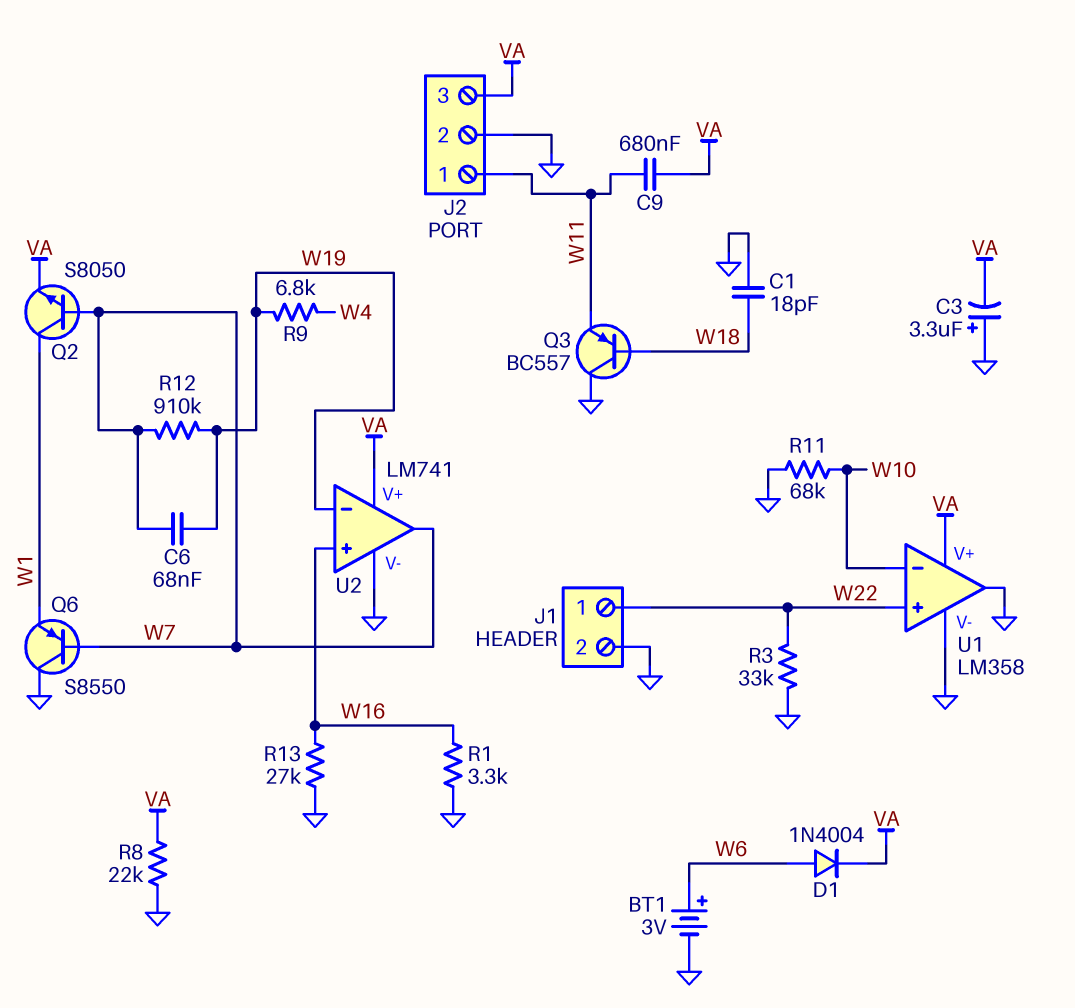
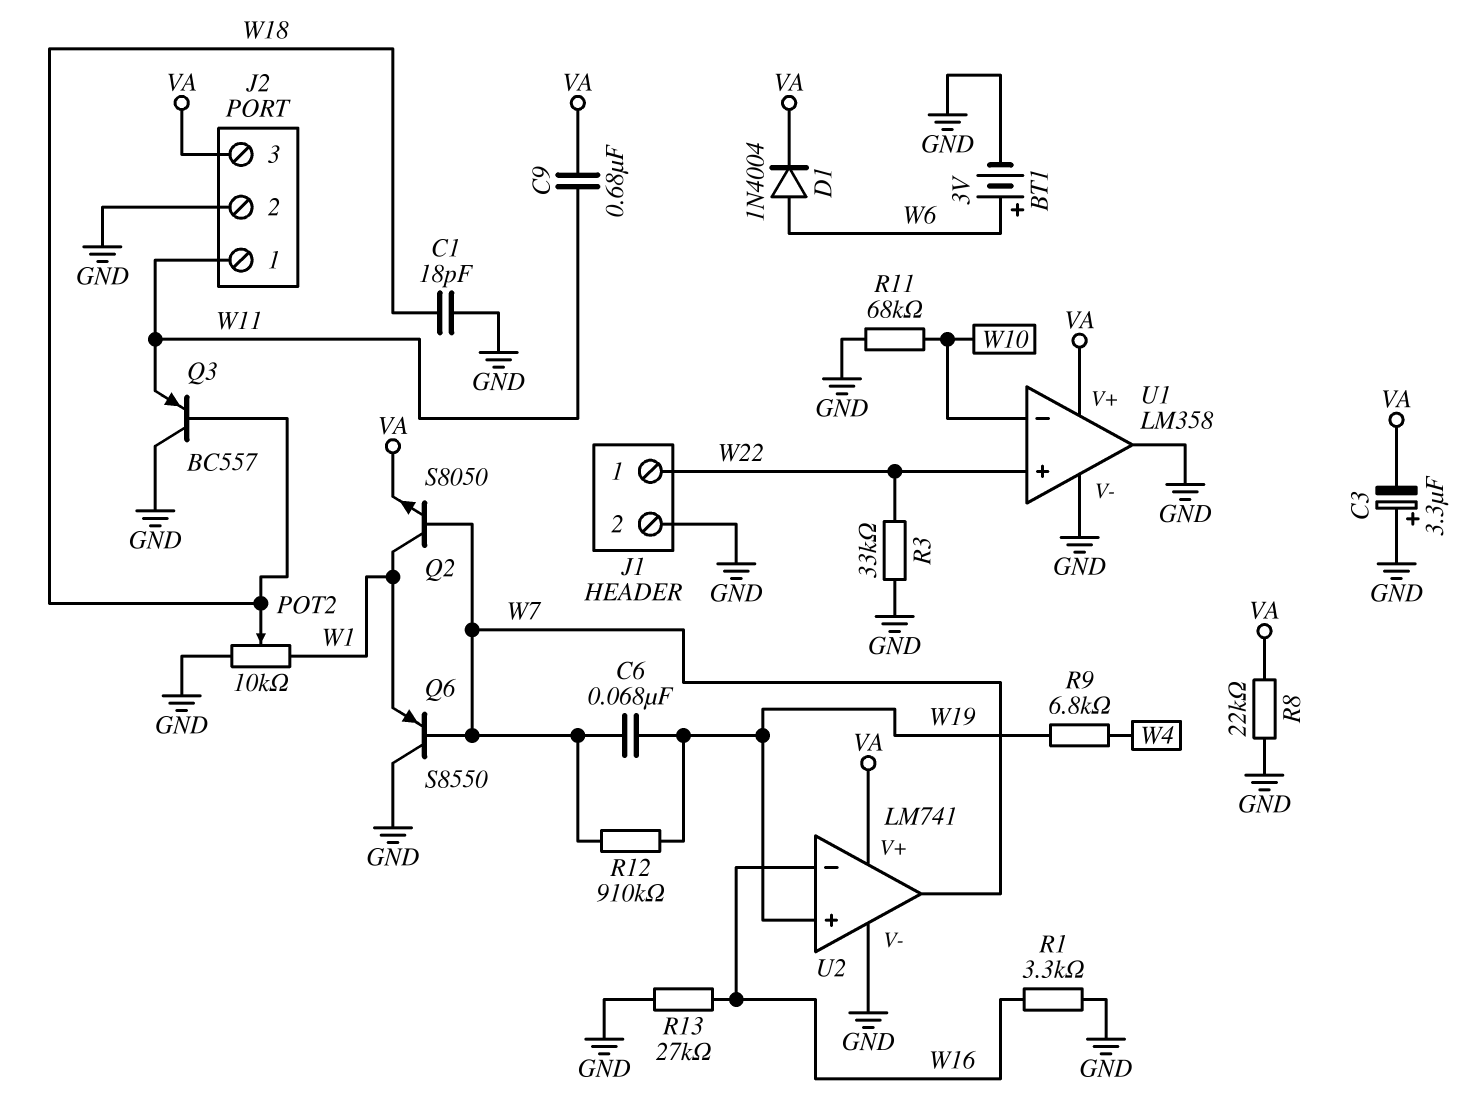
POT2: none -> 10k (GND, W1, wiper W18)
U2 pin in+: W16 -> W19
U2 pin in-: W19 -> W16

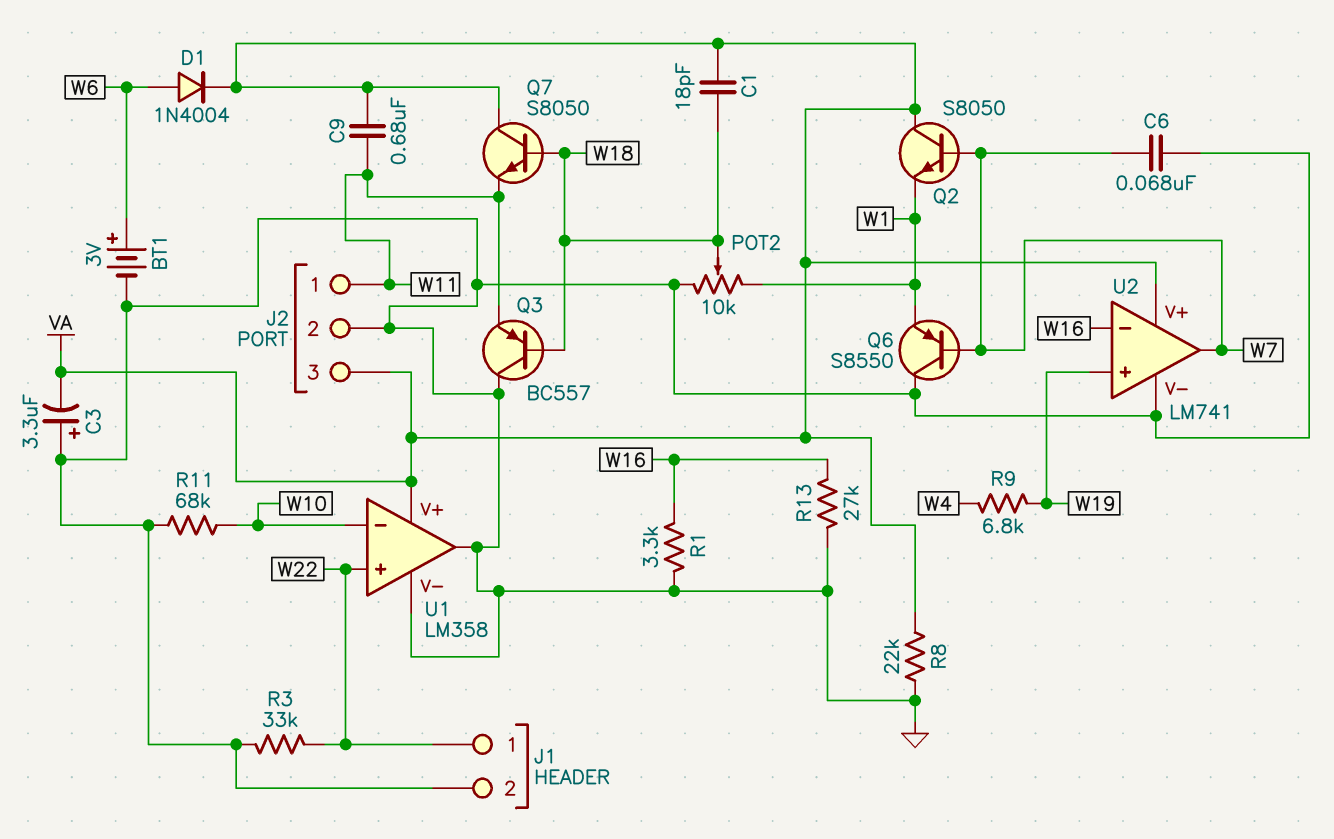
C1: 18pF (GND, W18) -> 18pF (VA, W18)
C6: 68nF (W7, W19) -> 68nF (GND, W7)
Q2: NPN S8050 (B W7, C W1, E VA) -> NPN S8050 (B W7, C VA, E W1)
Q7: none -> NPN S8050 (B W18, C VA, E W11)
R12: 910k (W7, W19) -> none

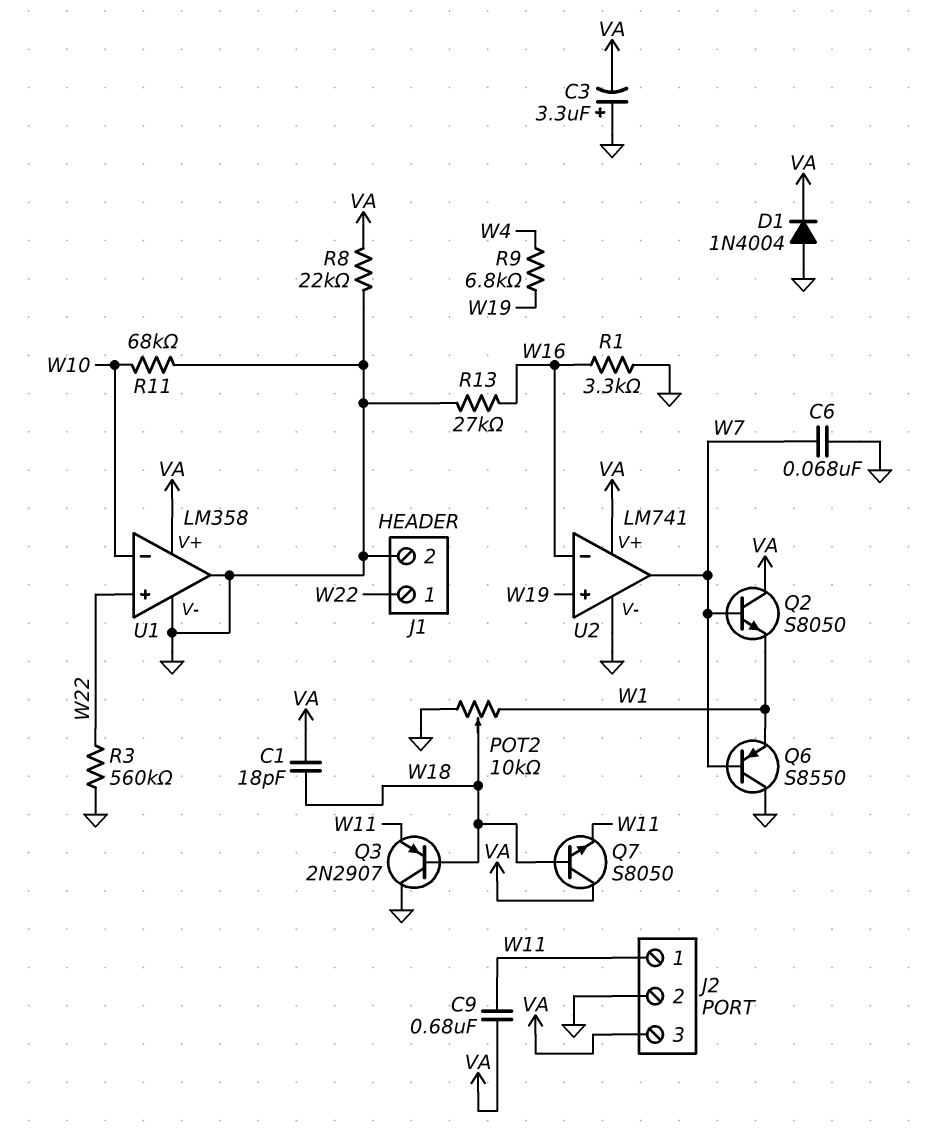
BT1: 3V (plus W6, minus GND) -> none
D1: diode 1N4004 (A W6, K VA) -> diode 1N4004 (A GND, K VA)
Q3: PNP BC557 (B W18, C GND, E W11) -> PNP 2N2907 (B W18, C GND, E W11)
R3: 33k (GND, W22) -> 560k (GND, W22)

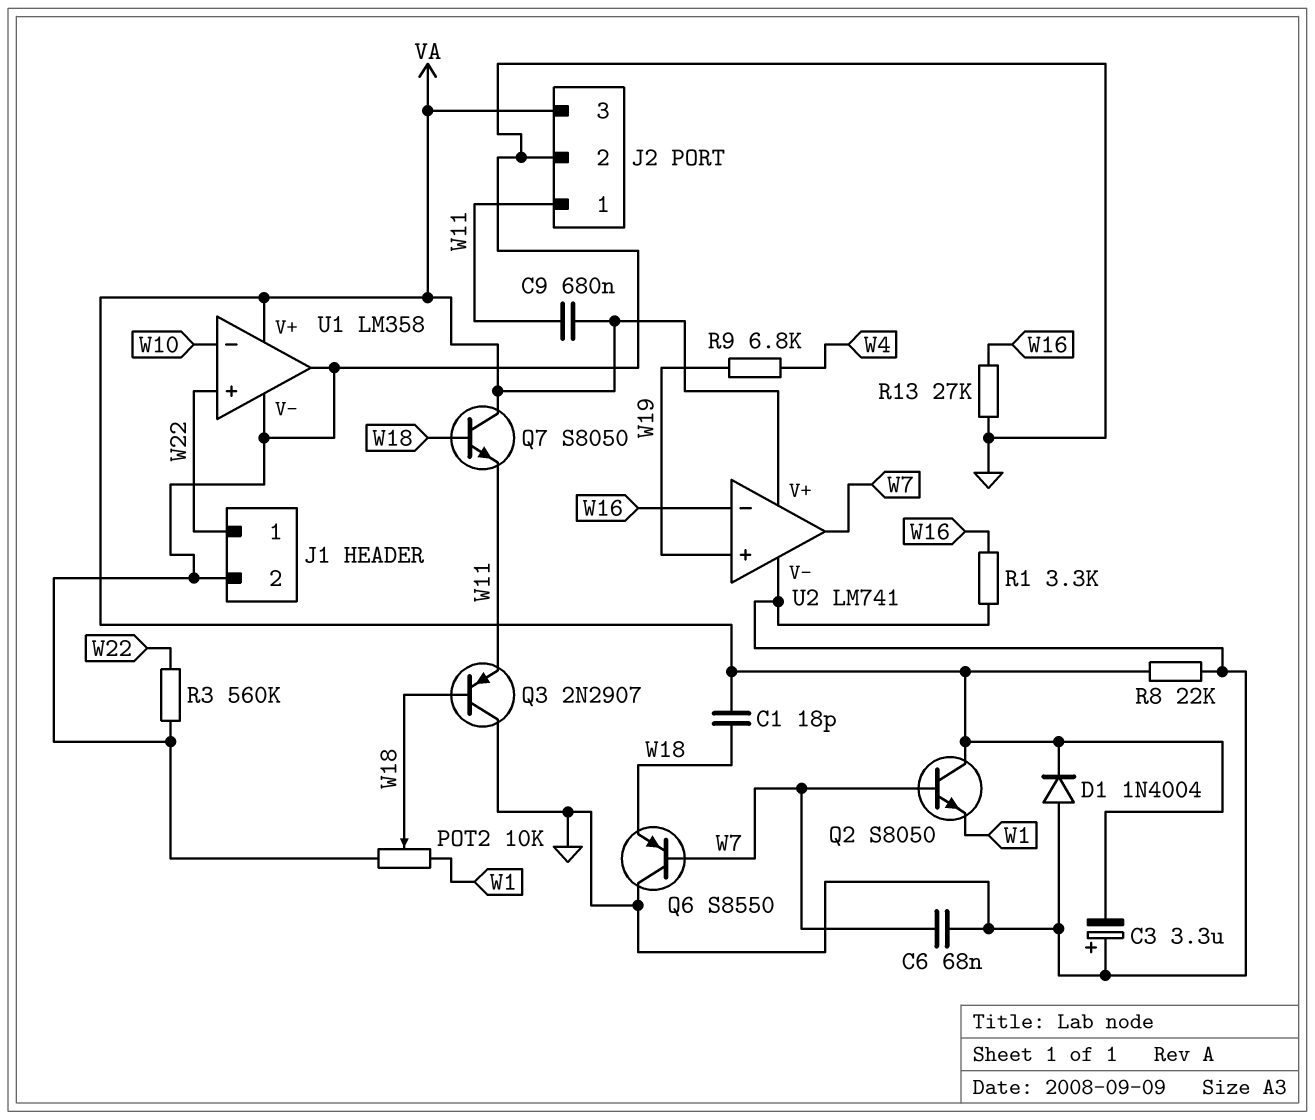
Q6: PNP S8550 (B W7, C GND, E W1) -> PNP S8550 (B W7, C GND, E W18)
R11: 68k (GND, W10) -> none

